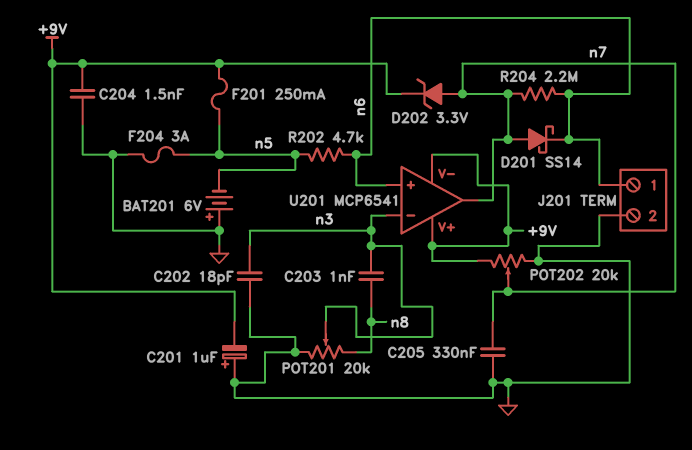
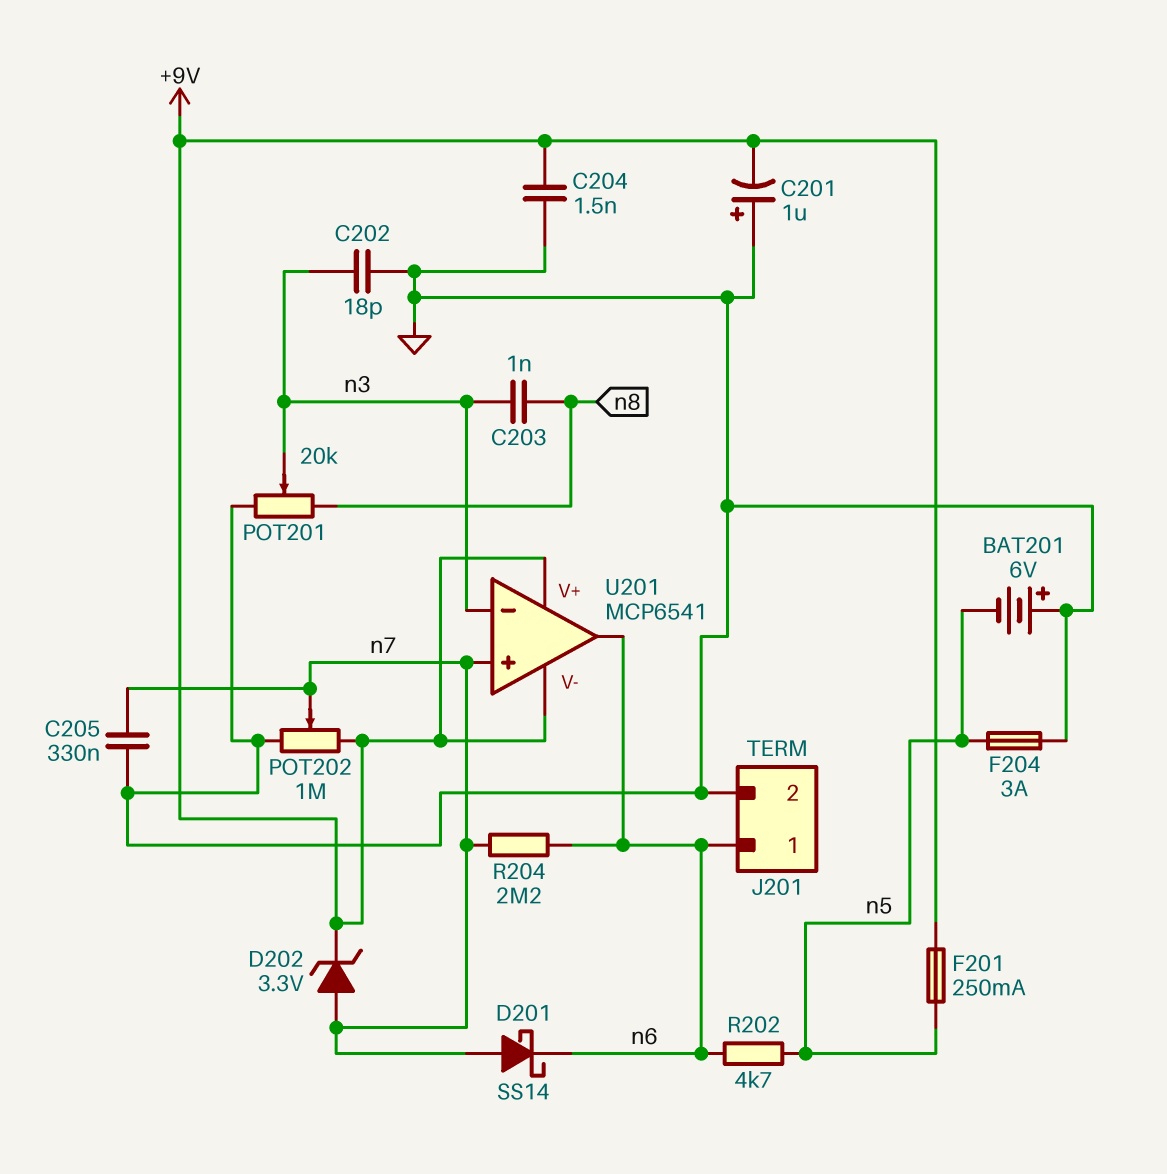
POT202: 20k (+9V, GND, wiper n7) -> 1M (+9V, GND, wiper n7)
U201 pin in+: n6 -> n7
U201 pin out: n7 -> n6

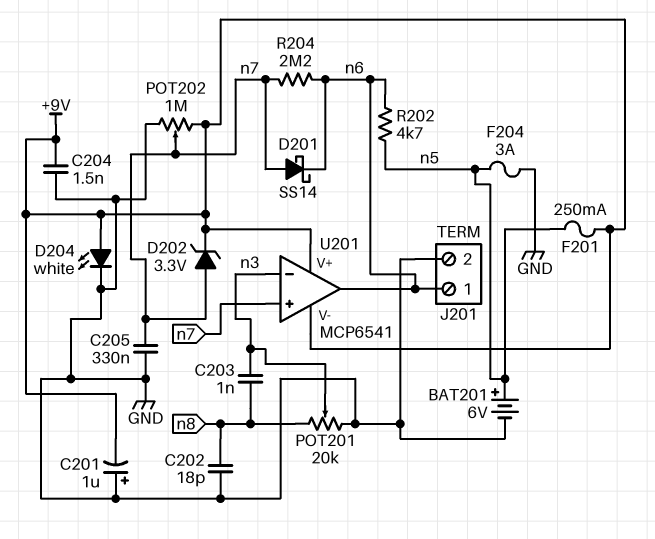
BAT201: 6V (plus GND, minus n5) -> 6V (plus n5, minus GND)
C202: 18pF (GND, n3) -> 18pF (GND, n8)
D204: none -> LED white (A +9V, K GND)

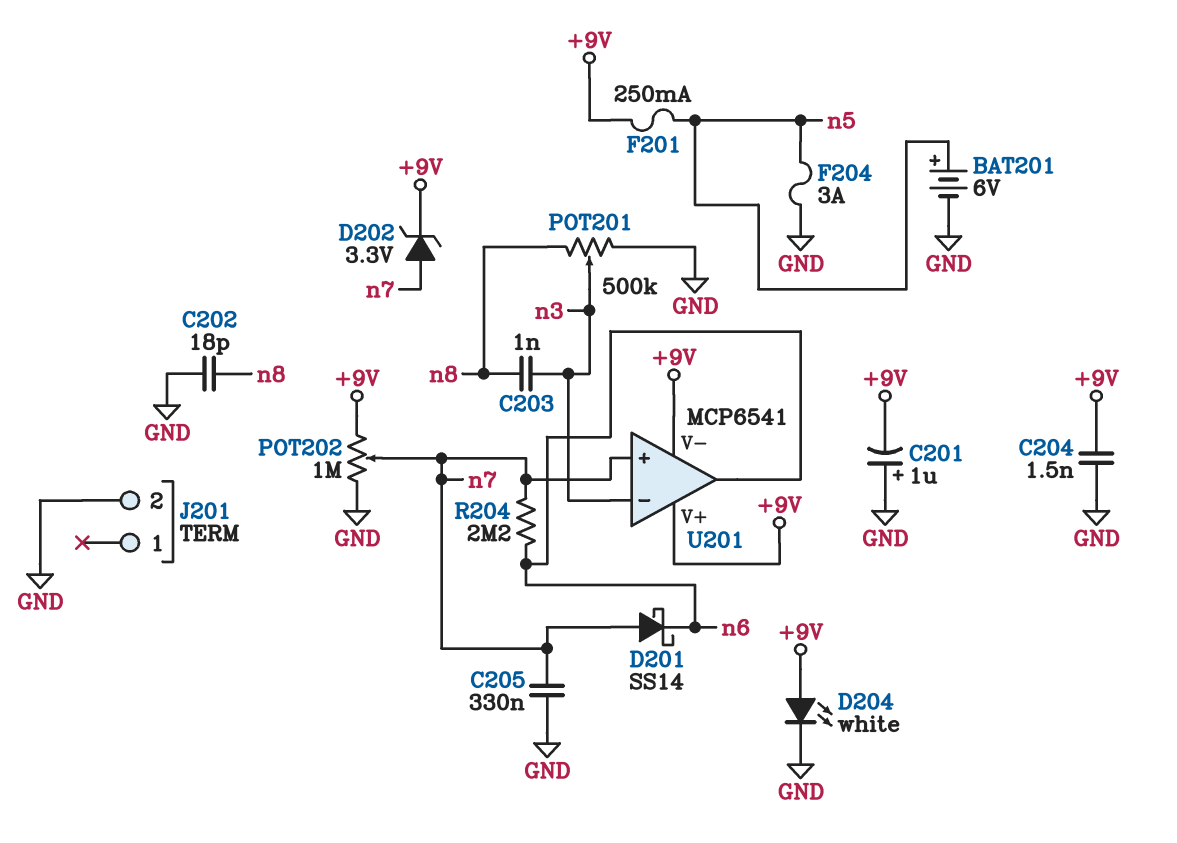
J201 pin 1: n6 -> none
POT201: 20k (GND, n8, wiper n3) -> 500k (GND, n8, wiper n3)
R202: 4.7k (n5, n6) -> none

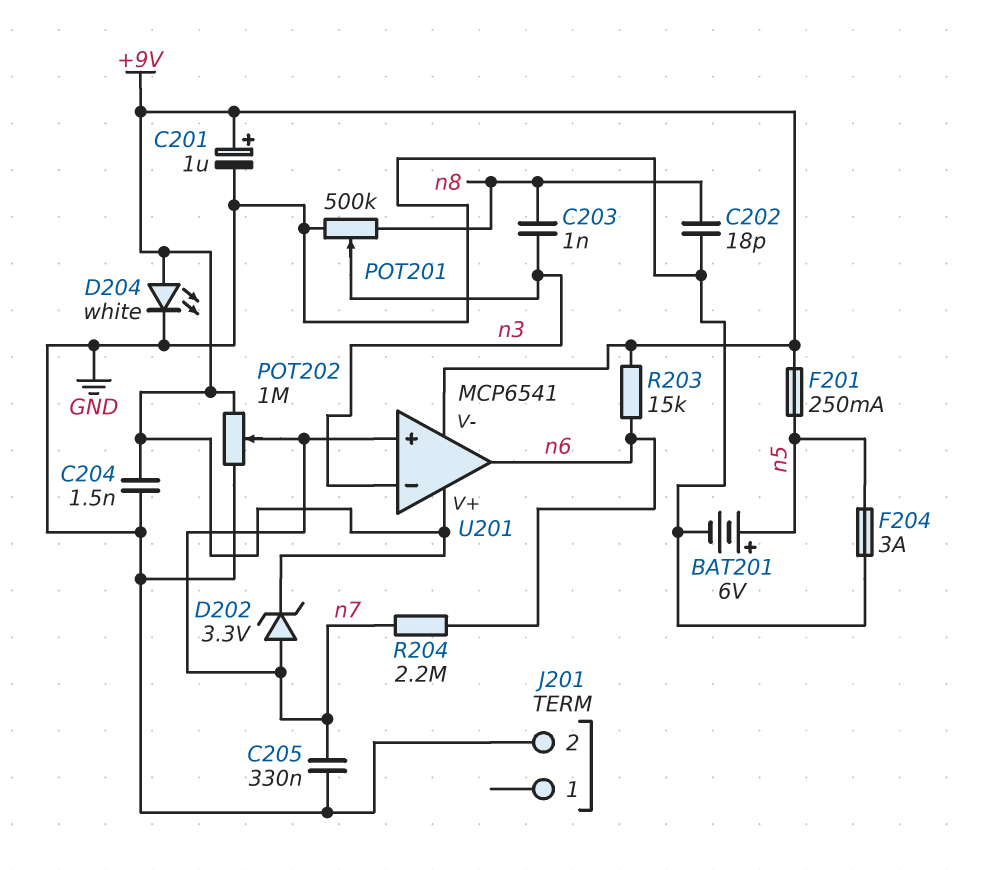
C201: 1uF (plus GND, minus +9V) -> 1uF (plus +9V, minus GND)
D201: schottky SS14 (A n7, K n6) -> none
R203: none -> 15k (+9V, n6)

